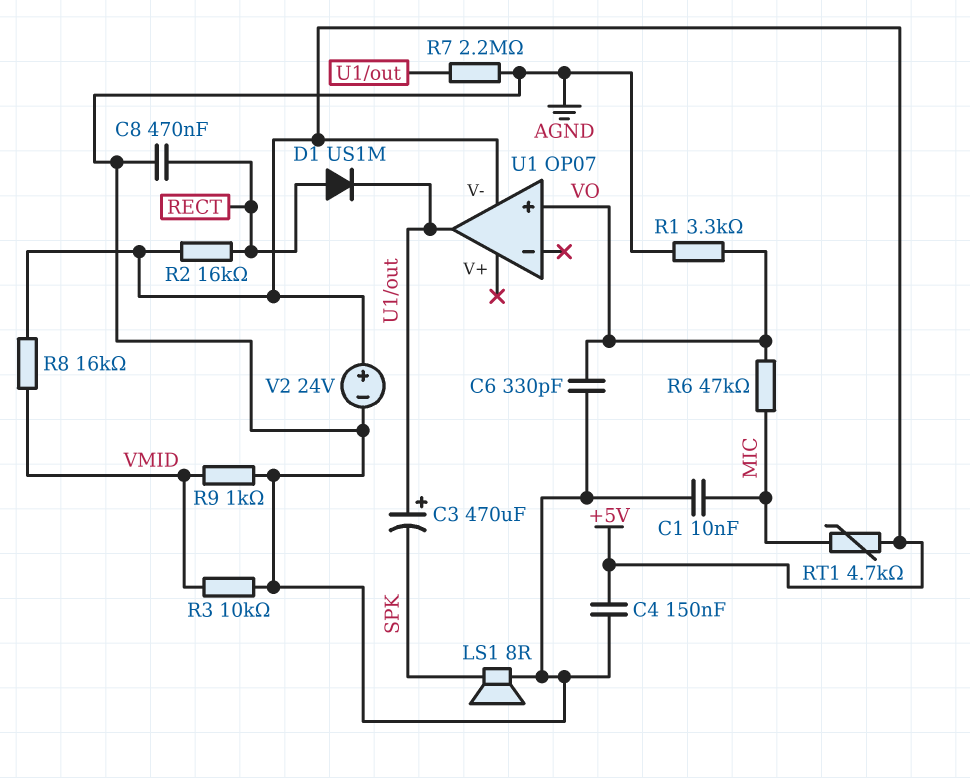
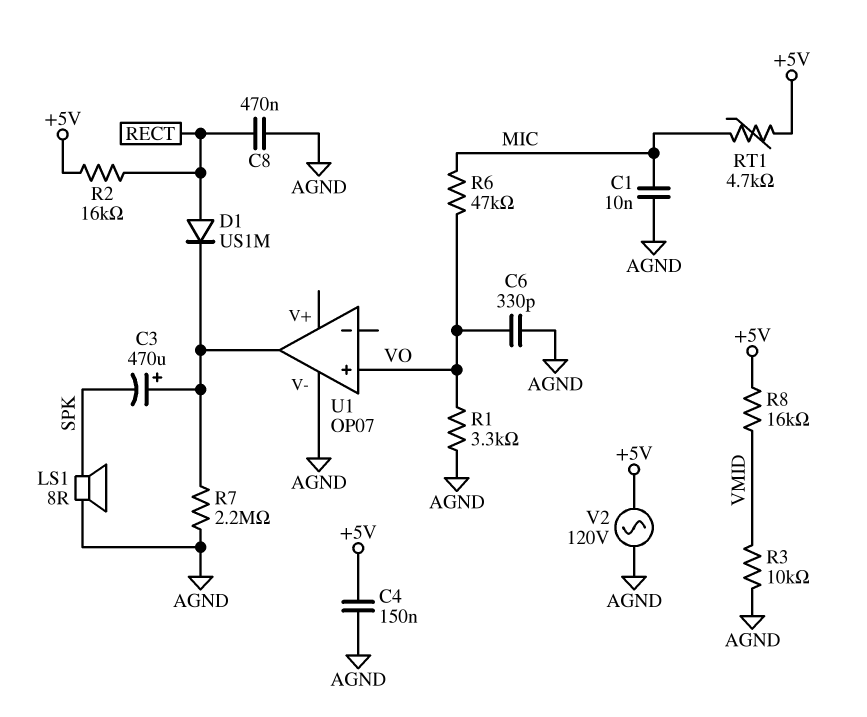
R9: 1k (AGND, VMID) -> none
U1 pin V-: +5V -> AGND
V2: 24V (plus +5V, minus AGND) -> AC 120V (+5V, AGND)

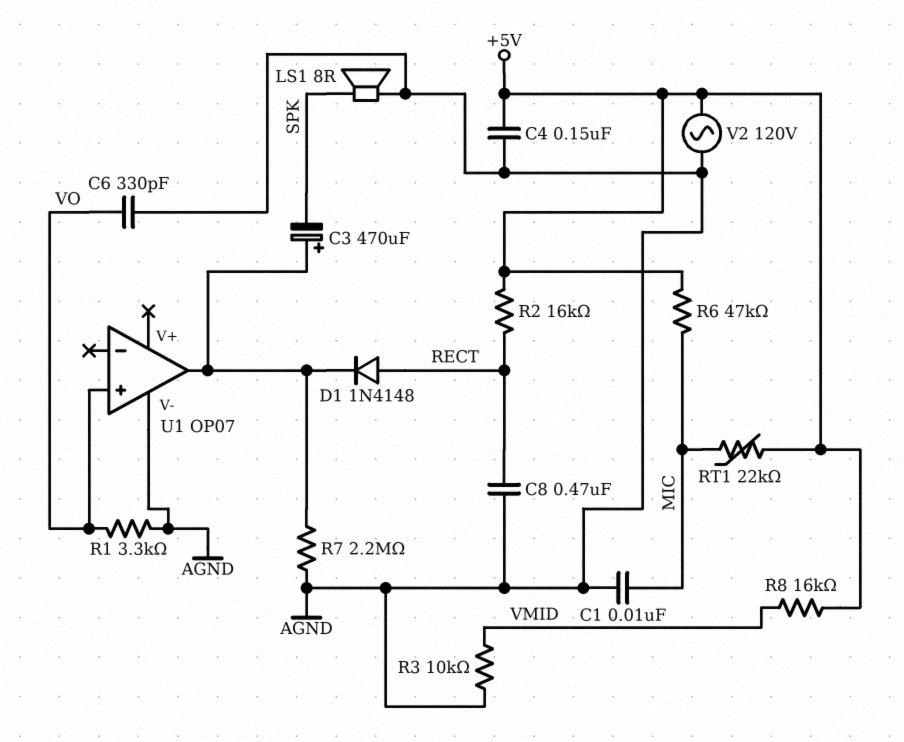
D1: diode US1M (A RECT, K U1/out) -> diode 1N4148 (A RECT, K U1/out)
R6: 47k (MIC, VO) -> 47k (+5V, MIC)
RT1: 4.7k (+5V, MIC) -> 22k (+5V, MIC)

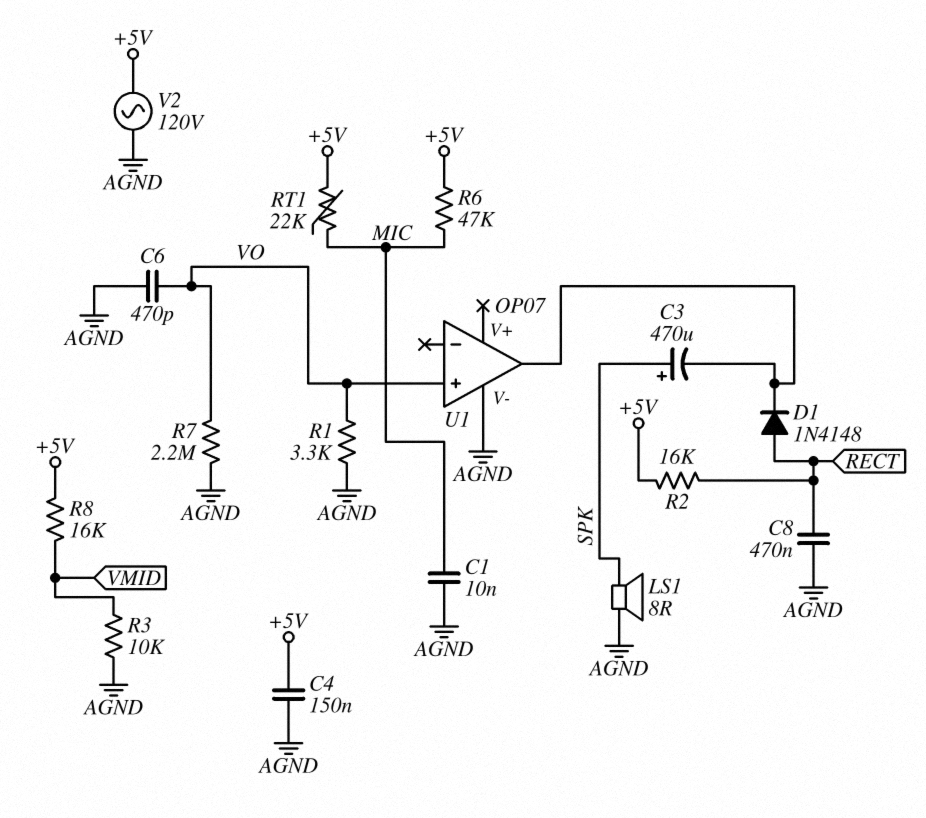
C3: 470uF (plus U1/out, minus SPK) -> 470uF (plus SPK, minus U1/out)
C6: 330pF (AGND, VO) -> 470pF (AGND, VO)
R7: 2.2M (AGND, U1/out) -> 2.2M (AGND, VO)

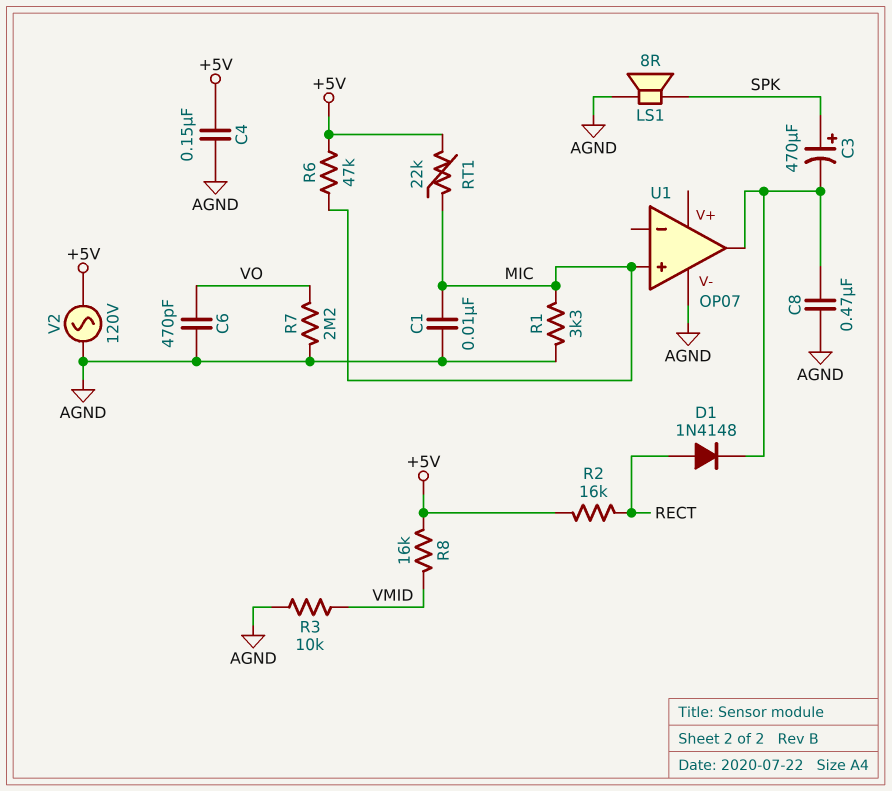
C8: 470nF (AGND, RECT) -> 470nF (AGND, U1/out)
R1: 3.3k (AGND, VO) -> 3.3k (AGND, MIC)
U1 pin in+: VO -> MIC

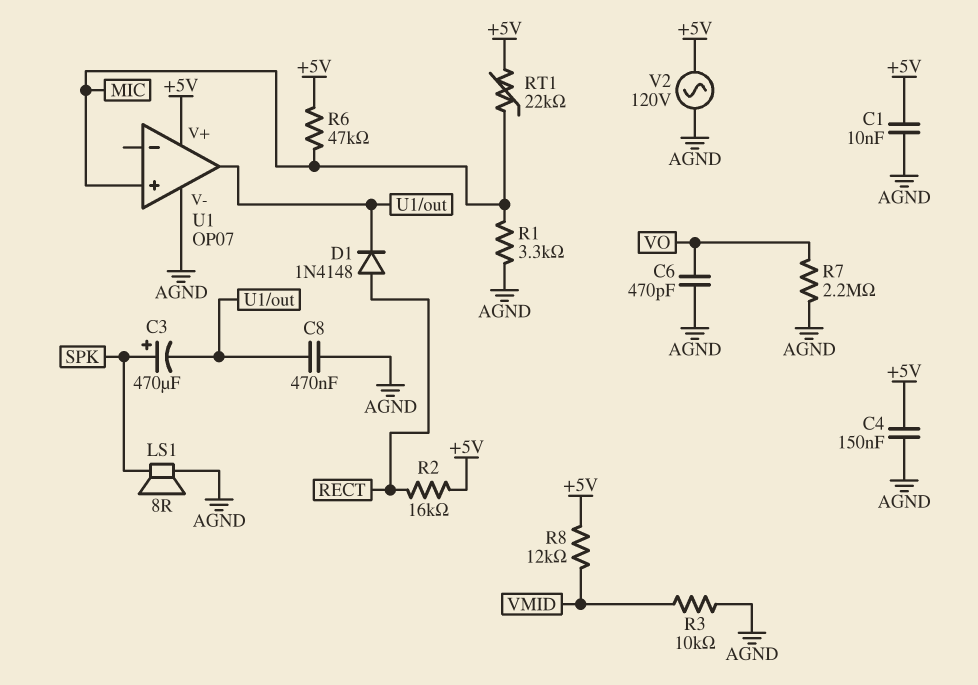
C1: 10nF (AGND, MIC) -> 10nF (+5V, AGND)
R8: 16k (+5V, VMID) -> 12k (+5V, VMID)
U1 pin V+: none -> +5V

